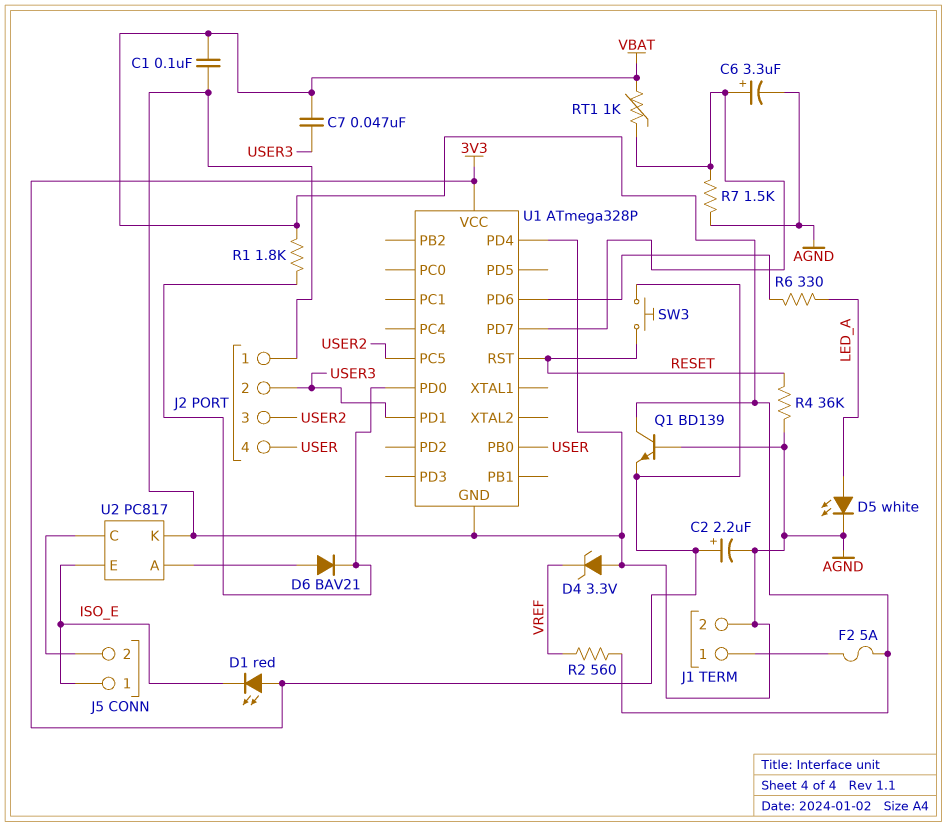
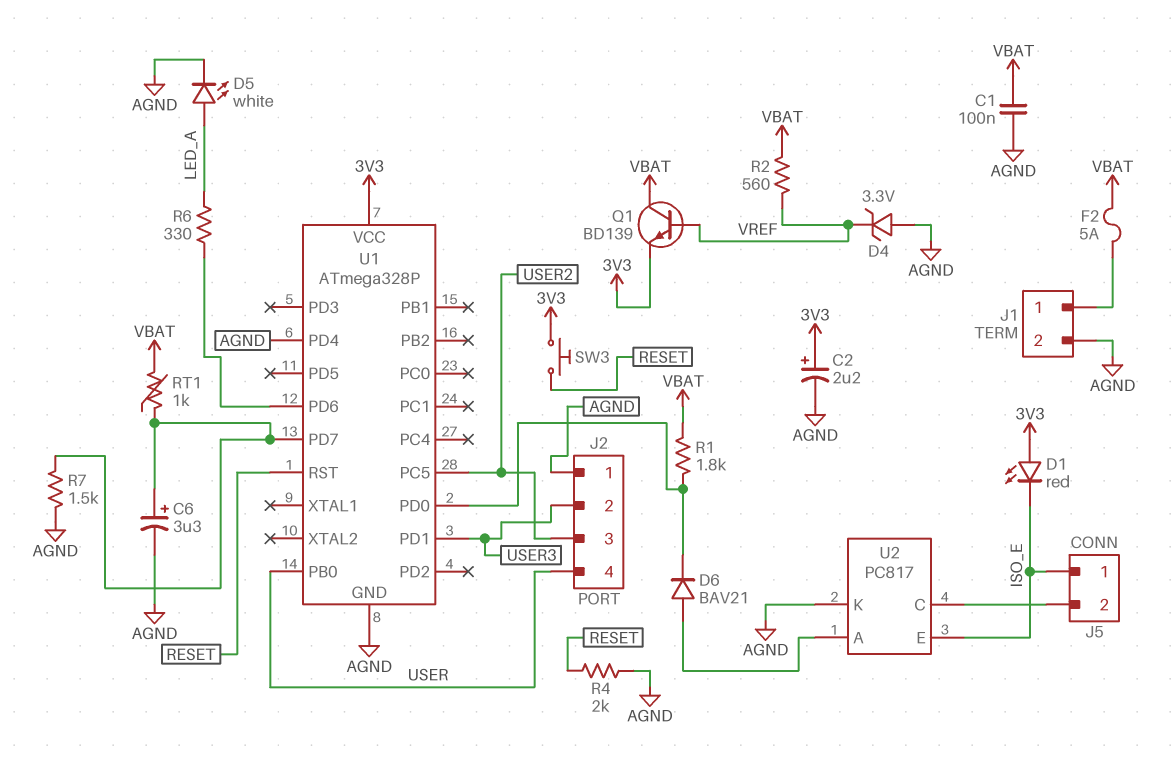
C7: 47nF (USER3, VBAT) -> none
Q1: NPN BD139 (B AGND, C VBAT, E 3V3) -> NPN BD139 (B VREF, C VBAT, E 3V3)
R4: 36k (AGND, RESET) -> 2k (AGND, RESET)

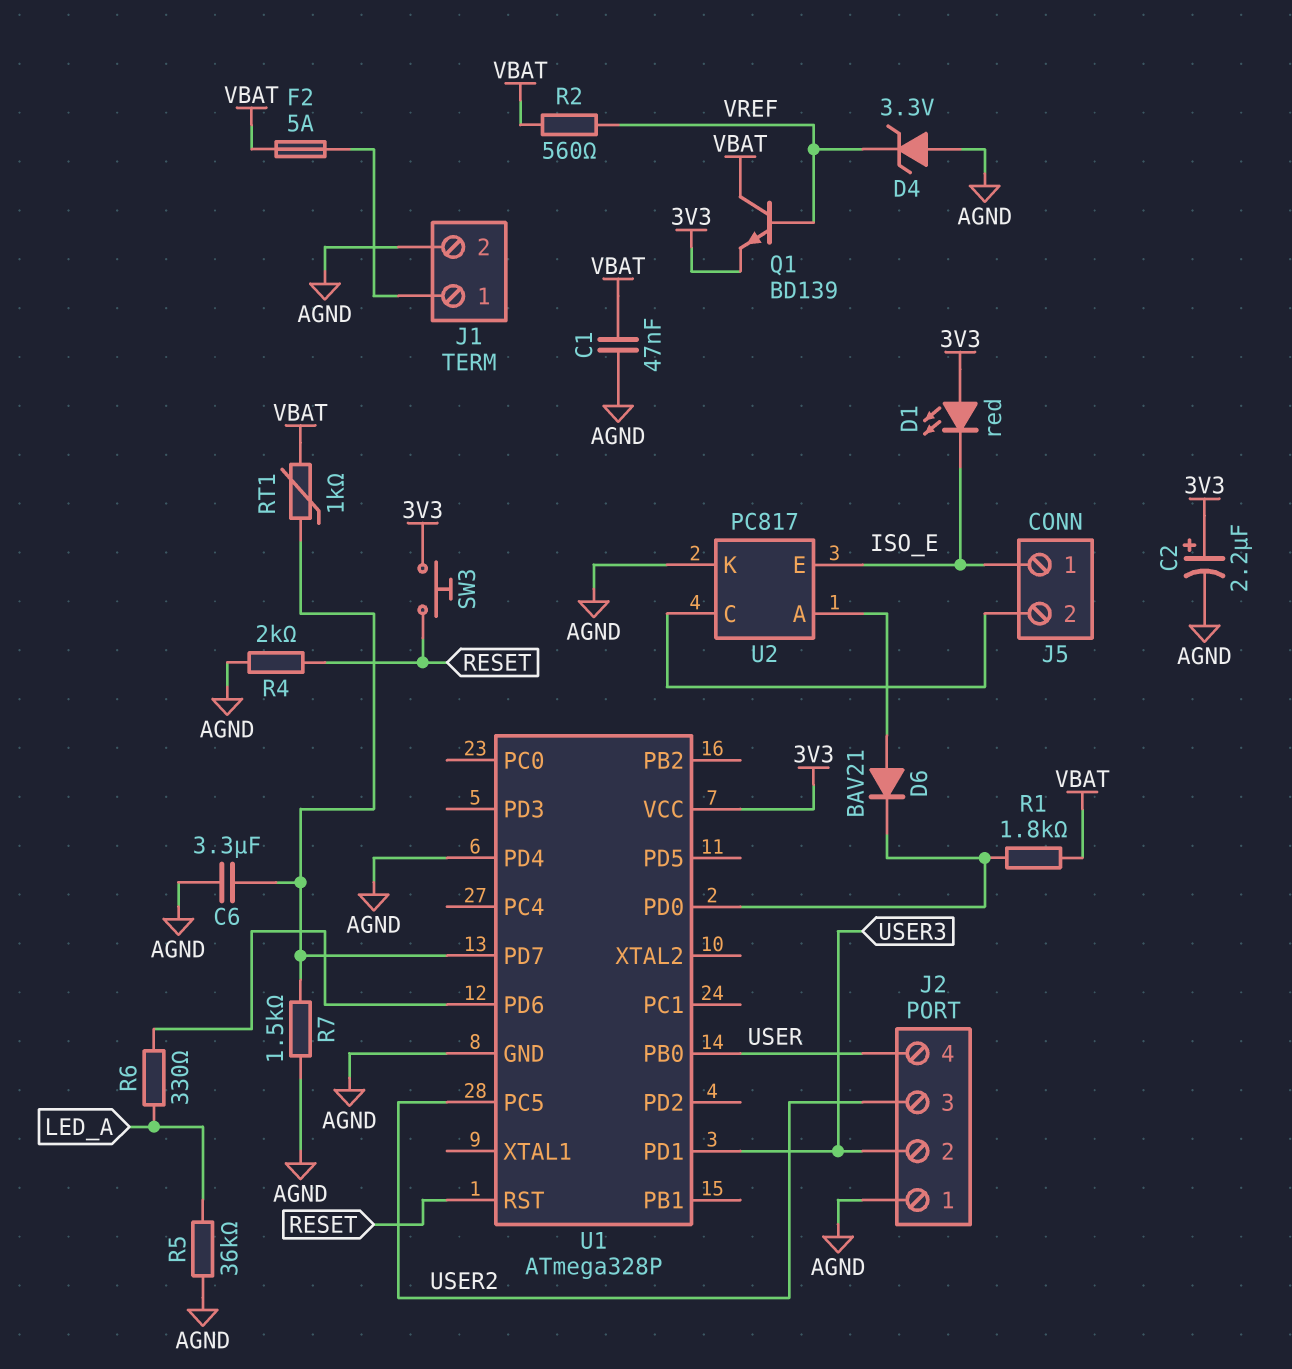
C1: 100nF (AGND, VBAT) -> 47nF (AGND, VBAT)
C6: 3.3uF (plus U1/PD7, minus AGND) -> 3.3uF (AGND, U1/PD7)
D5: LED white (A LED_A, K AGND) -> none
R5: none -> 36k (AGND, LED_A)

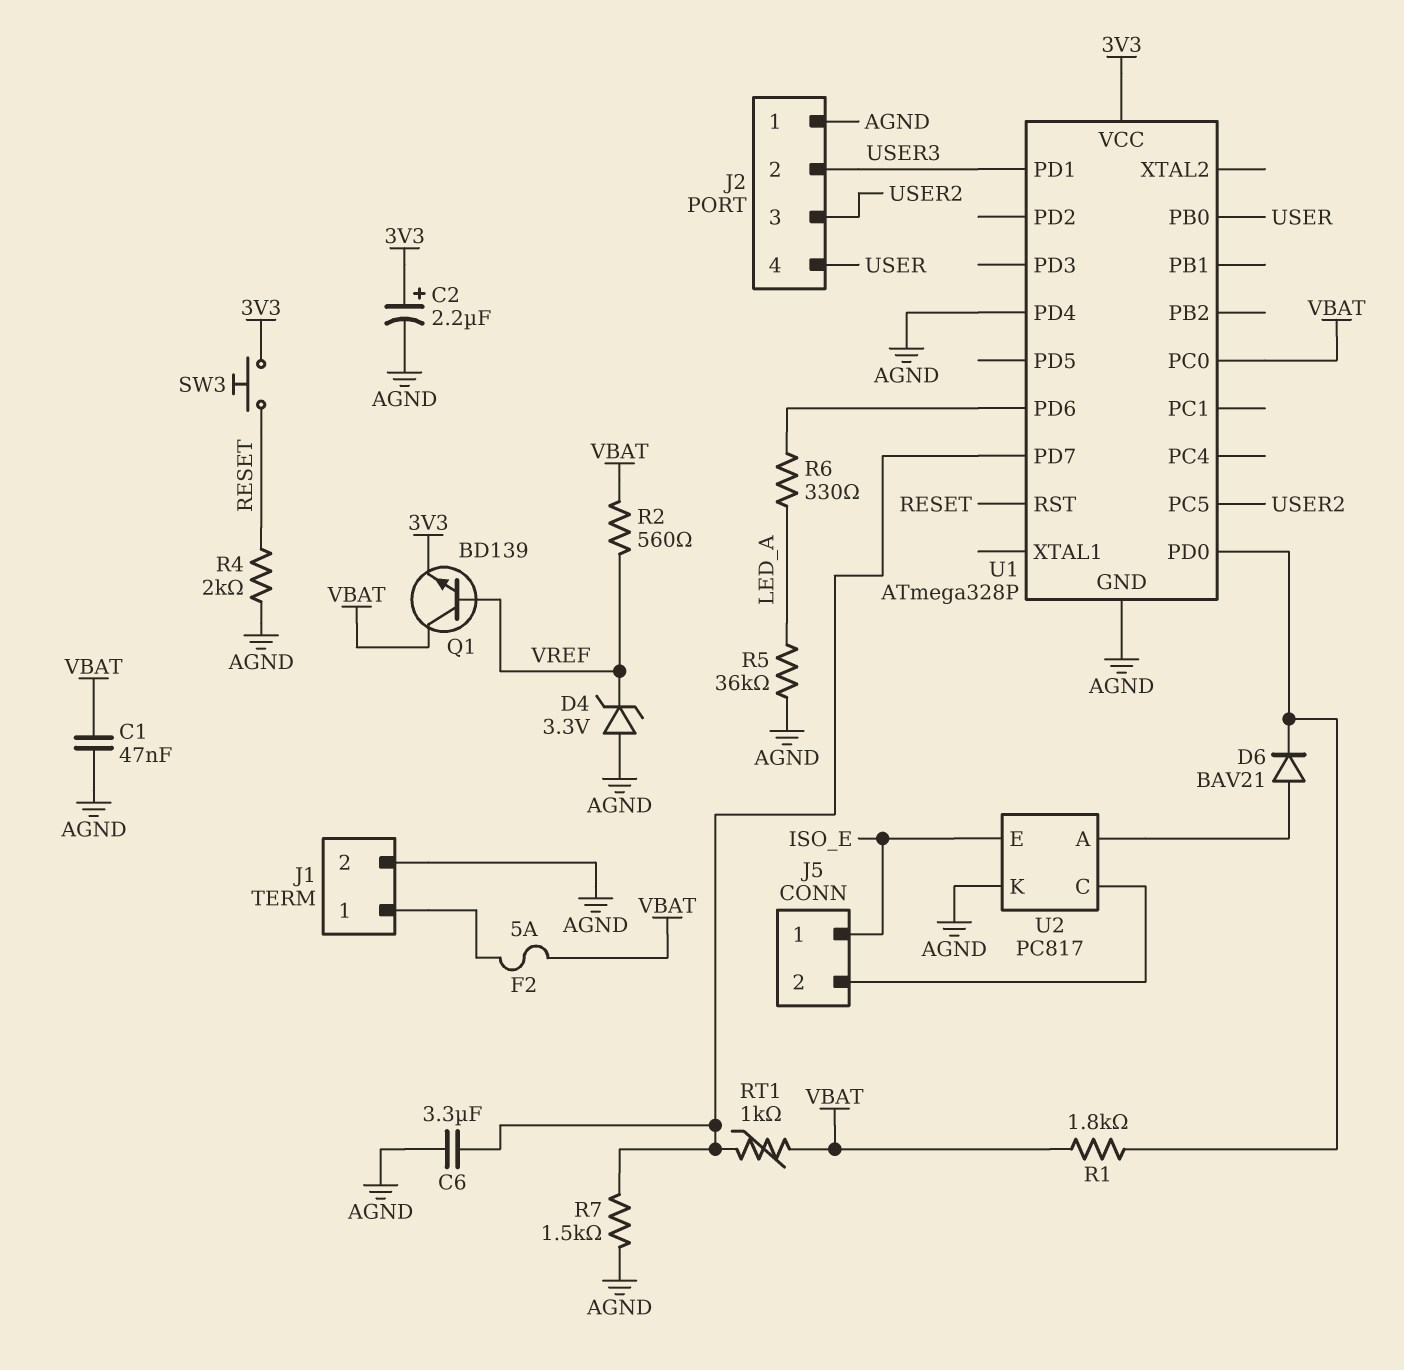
D1: LED red (A 3V3, K ISO_E) -> none
U1 pin PC0: none -> VBAT

